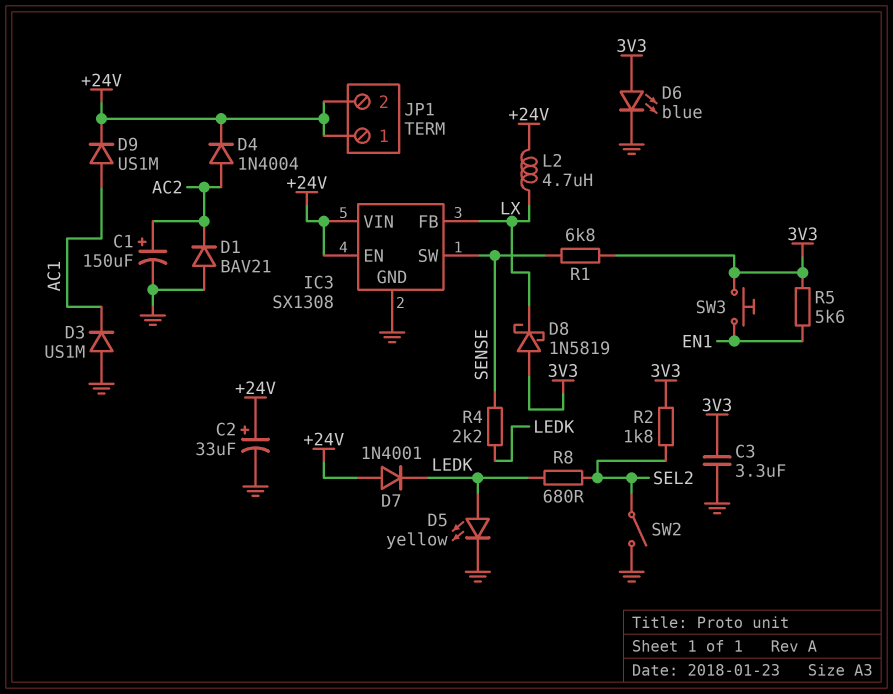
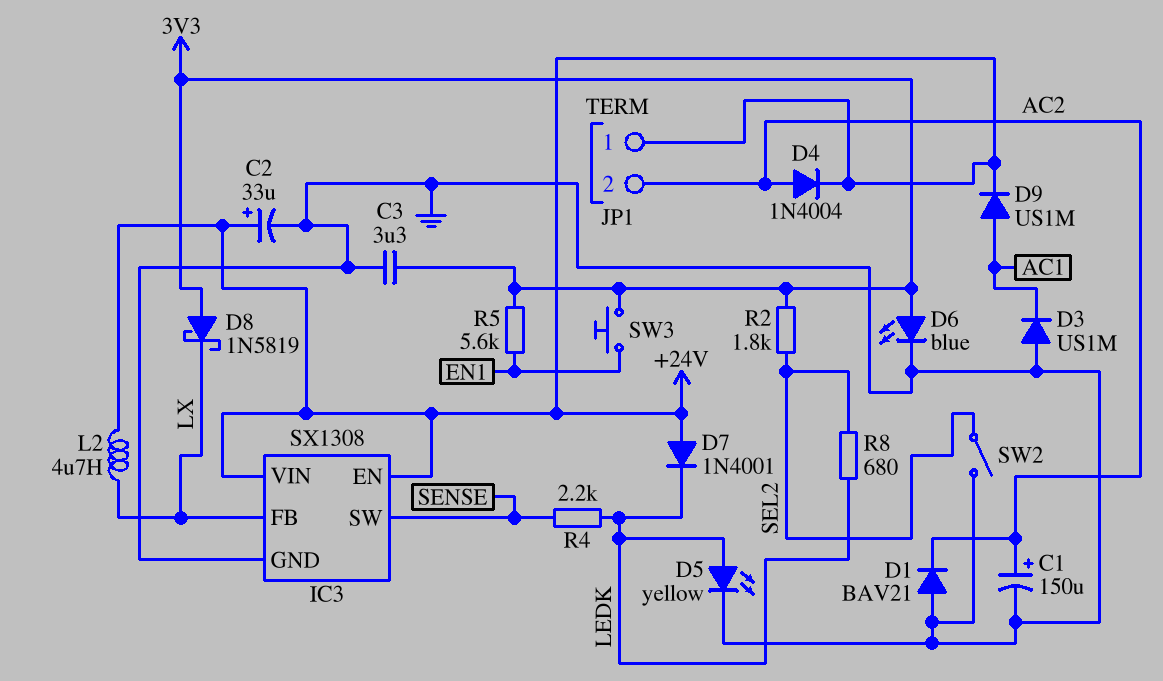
JP1 pin 2: +24V -> AC2
R1: 6.8k (3V3, SENSE) -> none

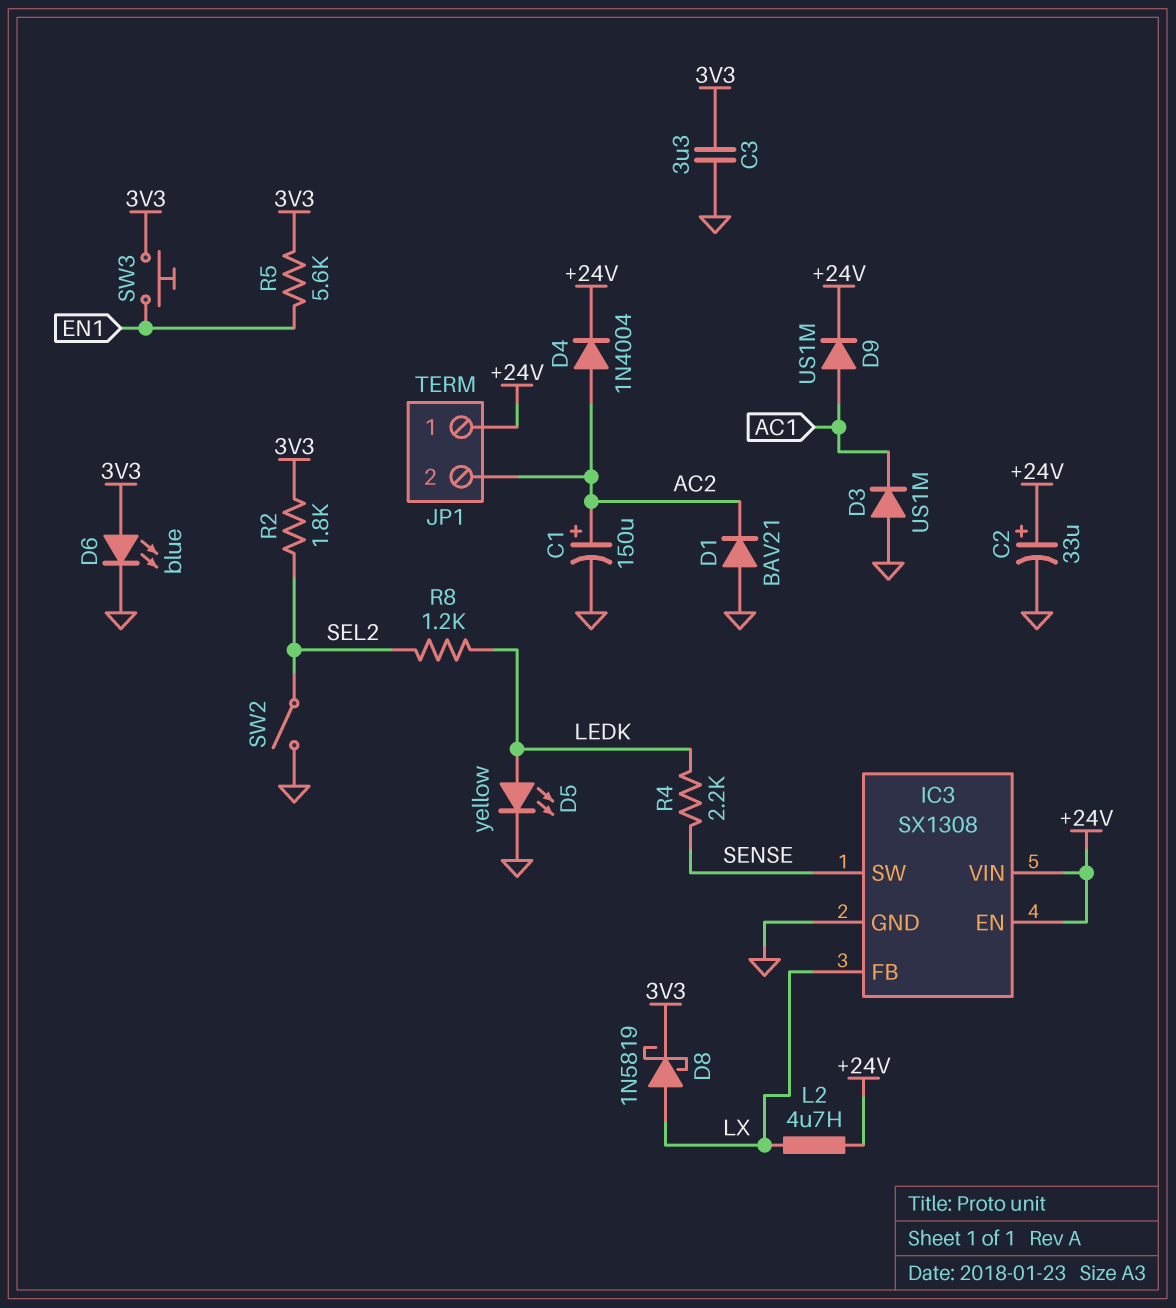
D7: diode 1N4001 (A +24V, K LEDK) -> none
D8: schottky 1N5819 (A 3V3, K LX) -> schottky 1N5819 (A LX, K 3V3)
R8: 680 (LEDK, SEL2) -> 1.2k (LEDK, SEL2)

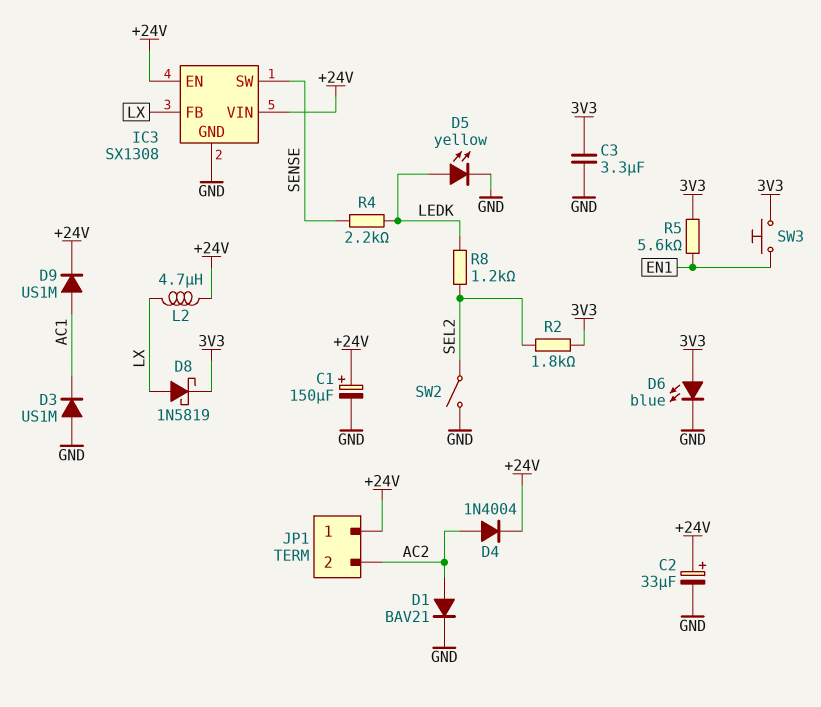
C1: 150uF (plus AC2, minus GND) -> 150uF (plus +24V, minus GND)
D1: diode BAV21 (A GND, K AC2) -> diode BAV21 (A AC2, K GND)

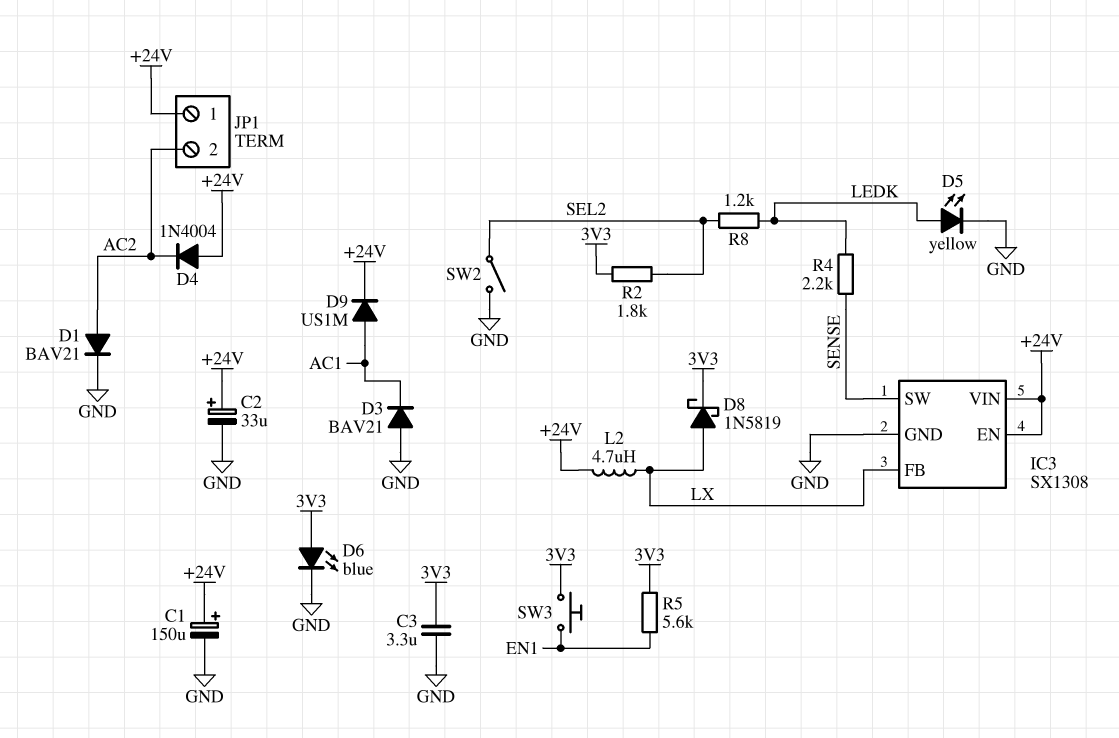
D3: diode US1M (A GND, K AC1) -> diode BAV21 (A GND, K AC1)
D4: diode 1N4004 (A AC2, K +24V) -> diode 1N4004 (A +24V, K AC2)

